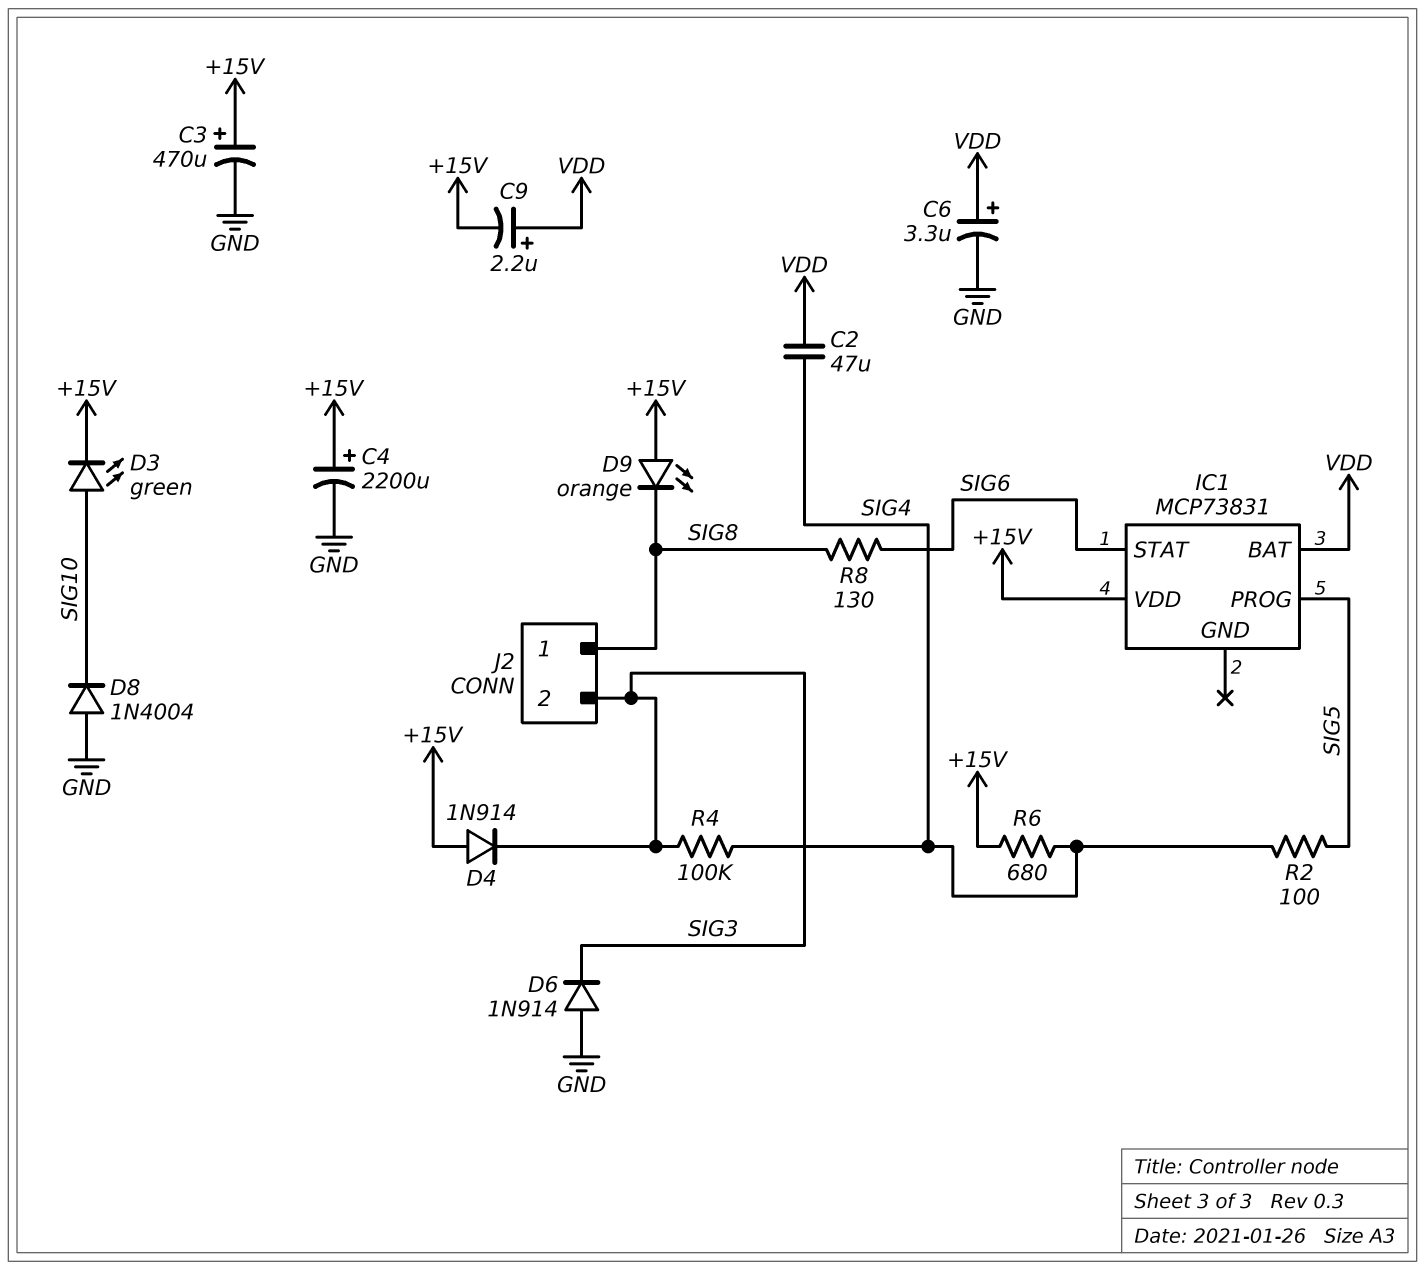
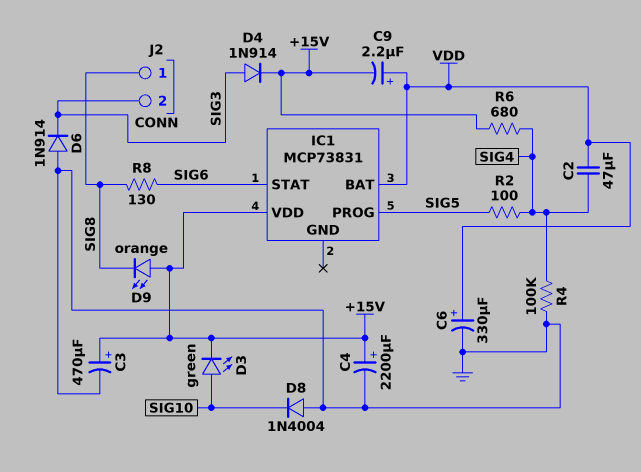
C6: 3.3uF (plus VDD, minus GND) -> 330uF (plus VDD, minus GND)
D4: diode 1N914 (A +15V, K SIG3) -> diode 1N914 (A SIG3, K +15V)
R4: 100k (SIG3, SIG4) -> 100k (GND, SIG4)

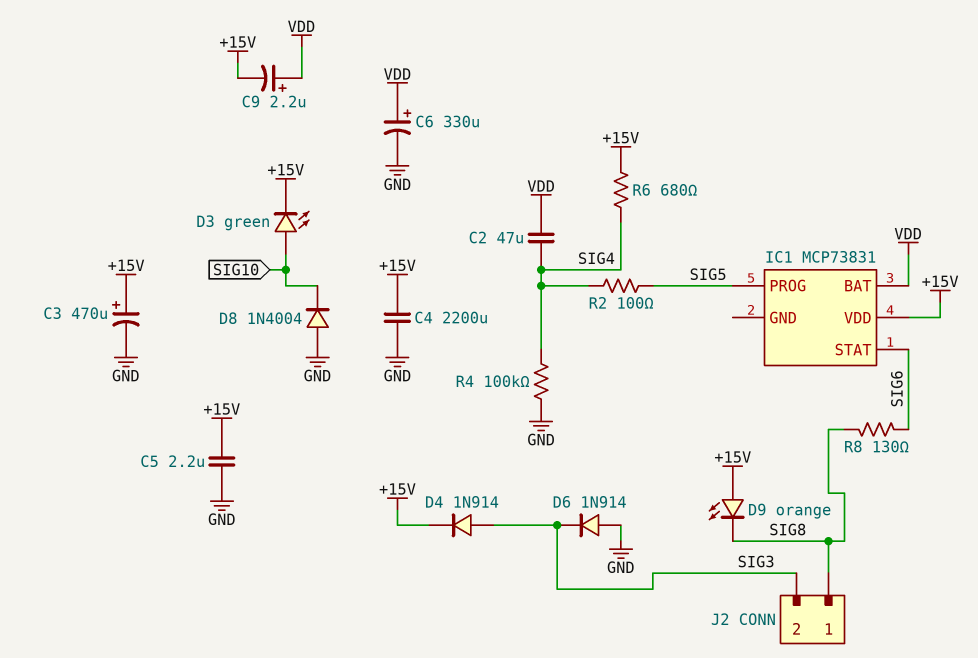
C4: 2200uF (plus +15V, minus GND) -> 2200uF (+15V, GND)
C5: none -> 2.2uF (+15V, GND)

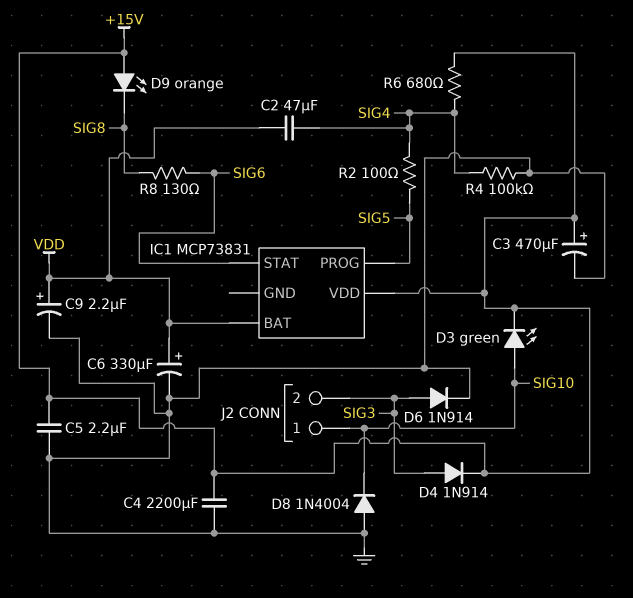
C9: 2.2uF (plus VDD, minus +15V) -> 2.2uF (plus VDD, minus GND)
D6: diode 1N914 (A GND, K SIG3) -> diode 1N914 (A SIG3, K GND)
J2 pin 1: SIG8 -> SIG10

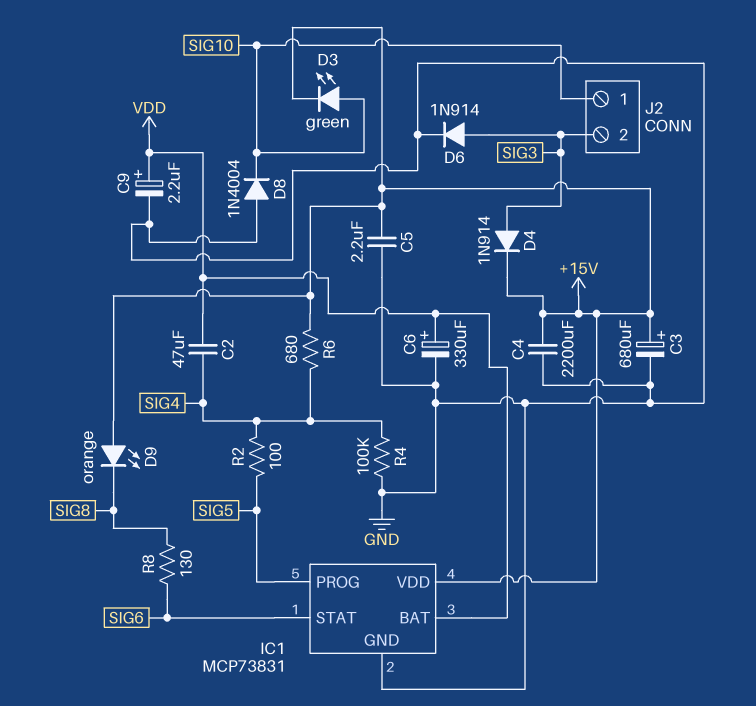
C3: 470uF (plus +15V, minus GND) -> 680uF (plus +15V, minus GND)
IC1 pin GND: none -> GND

